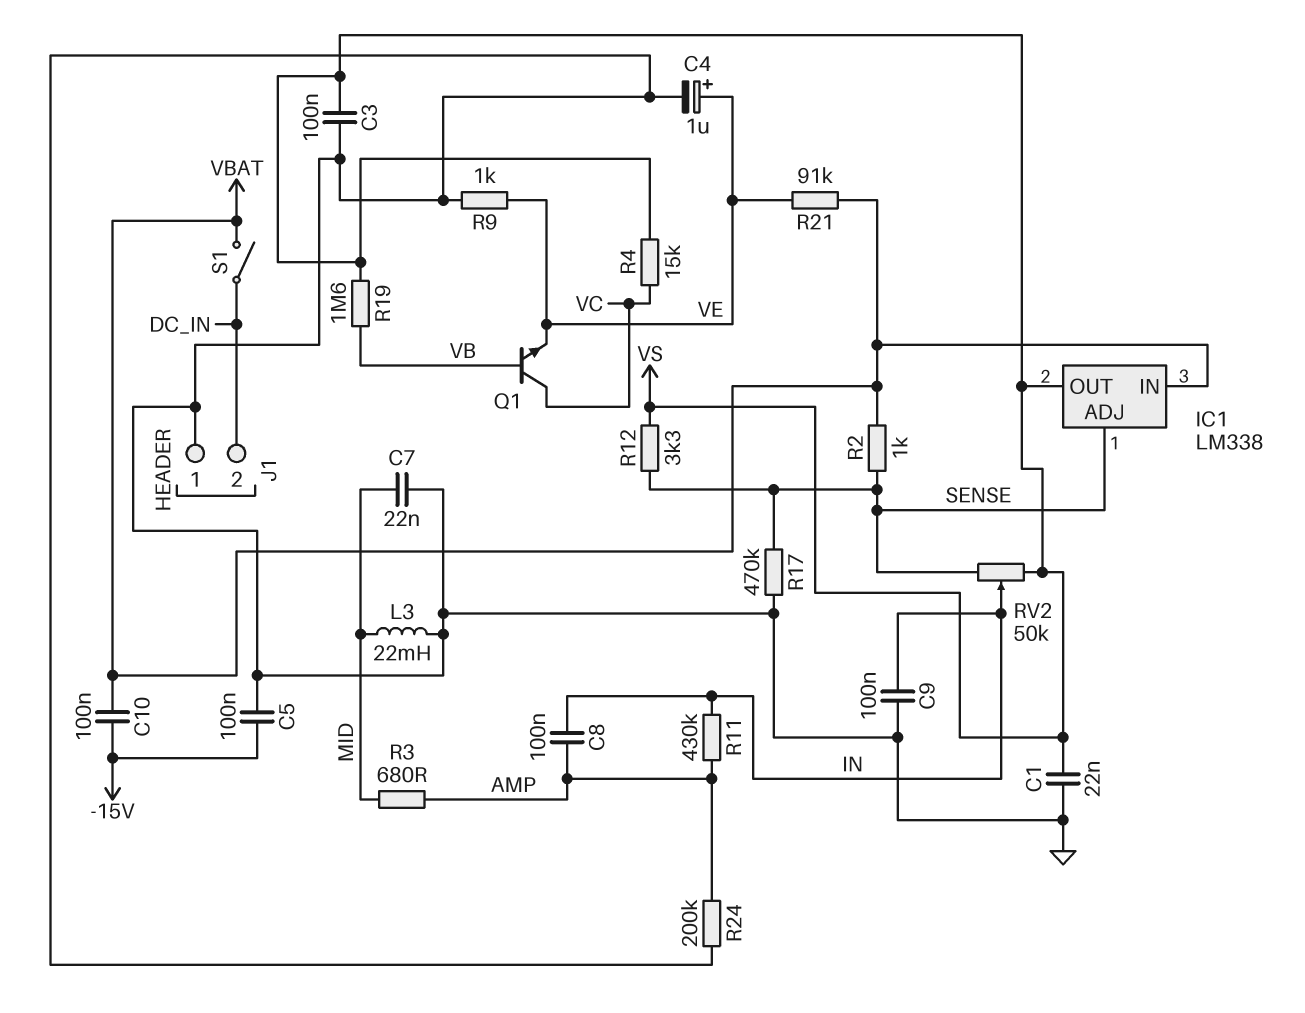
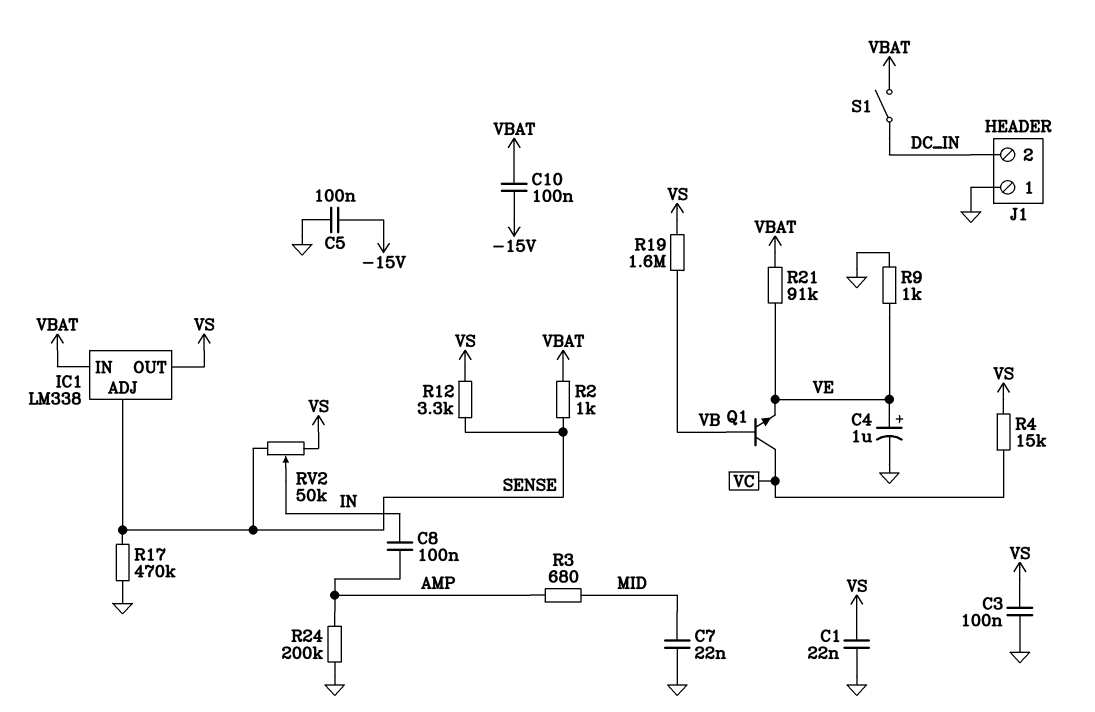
C9: 100nF (GND, IN) -> none
L3: 22mH (GND, MID) -> none
R11: 430k (AMP, IN) -> none

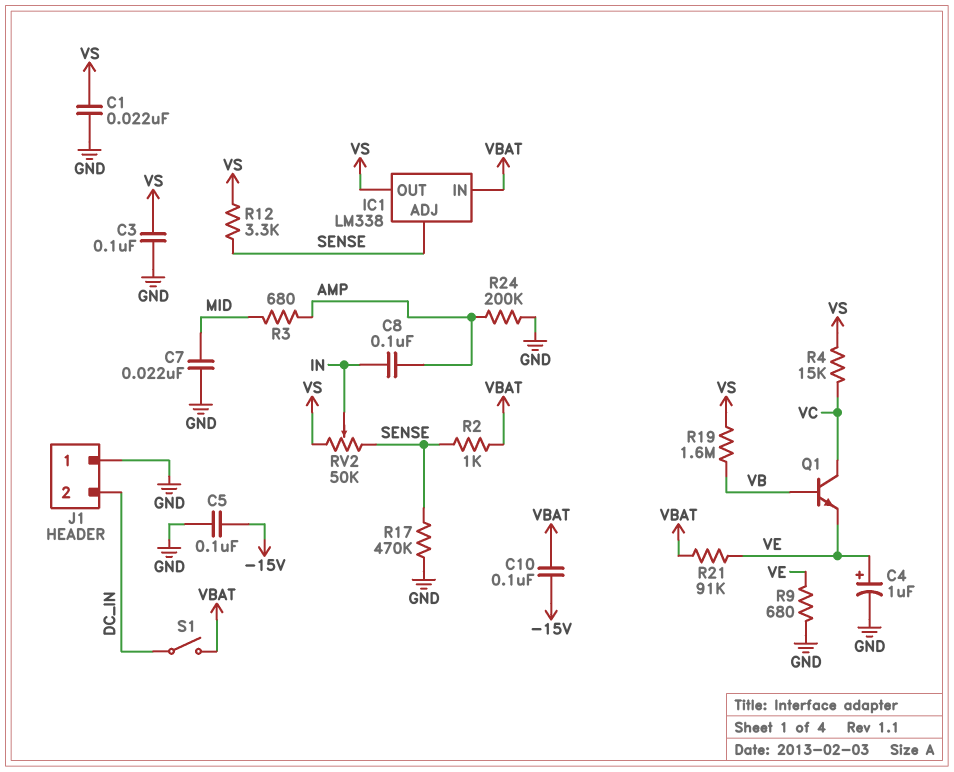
R9: 1k (GND, VE) -> 680 (GND, VE)

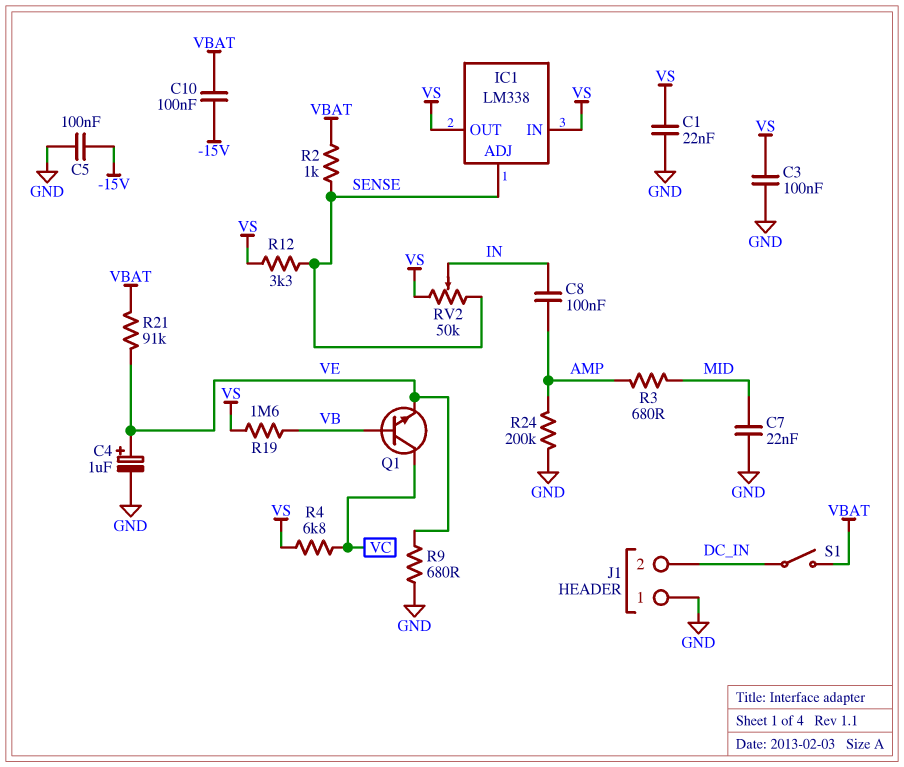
IC1 pin IN: VBAT -> VS
R4: 15k (VC, VS) -> 6.8k (VC, VS)
R17: 470k (GND, SENSE) -> none

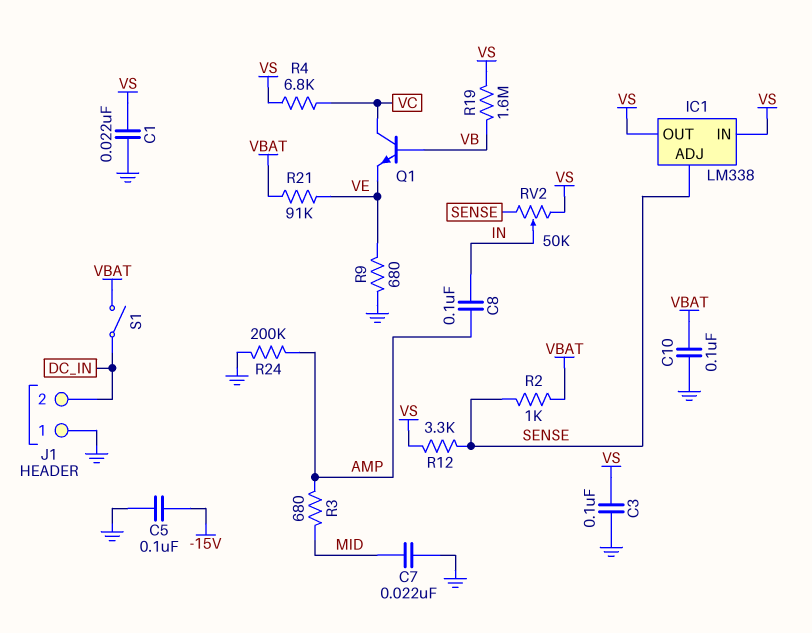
C4: 1uF (plus VE, minus GND) -> none
C10: 100nF (-15V, VBAT) -> 100nF (GND, VBAT)

